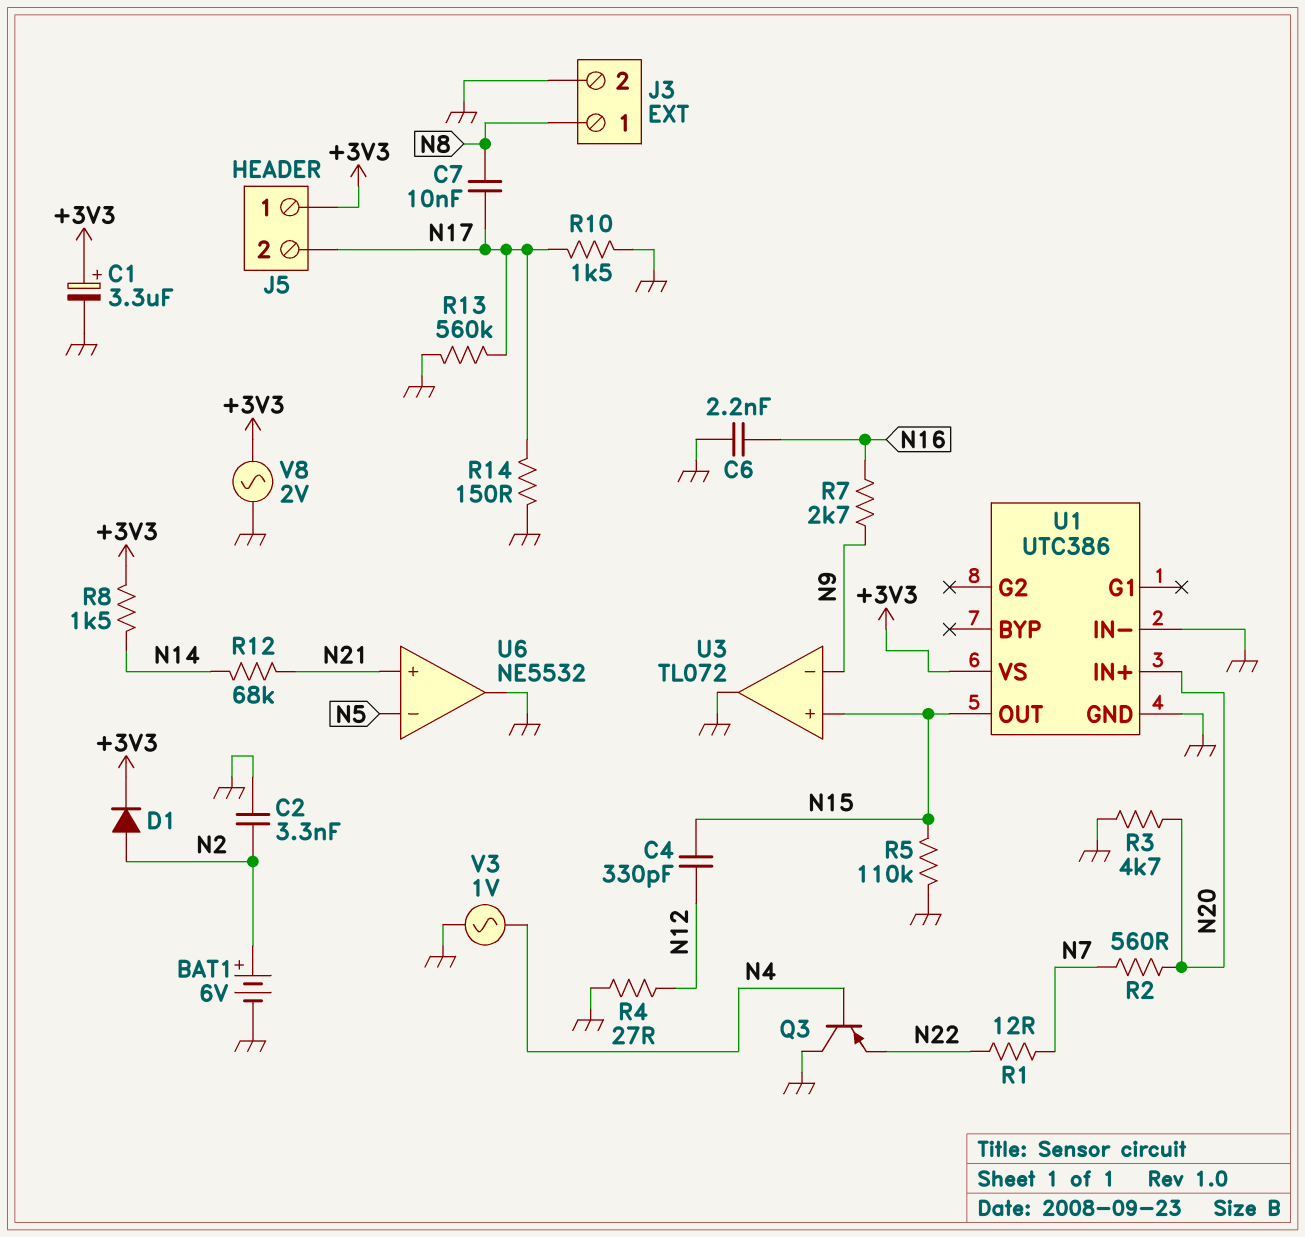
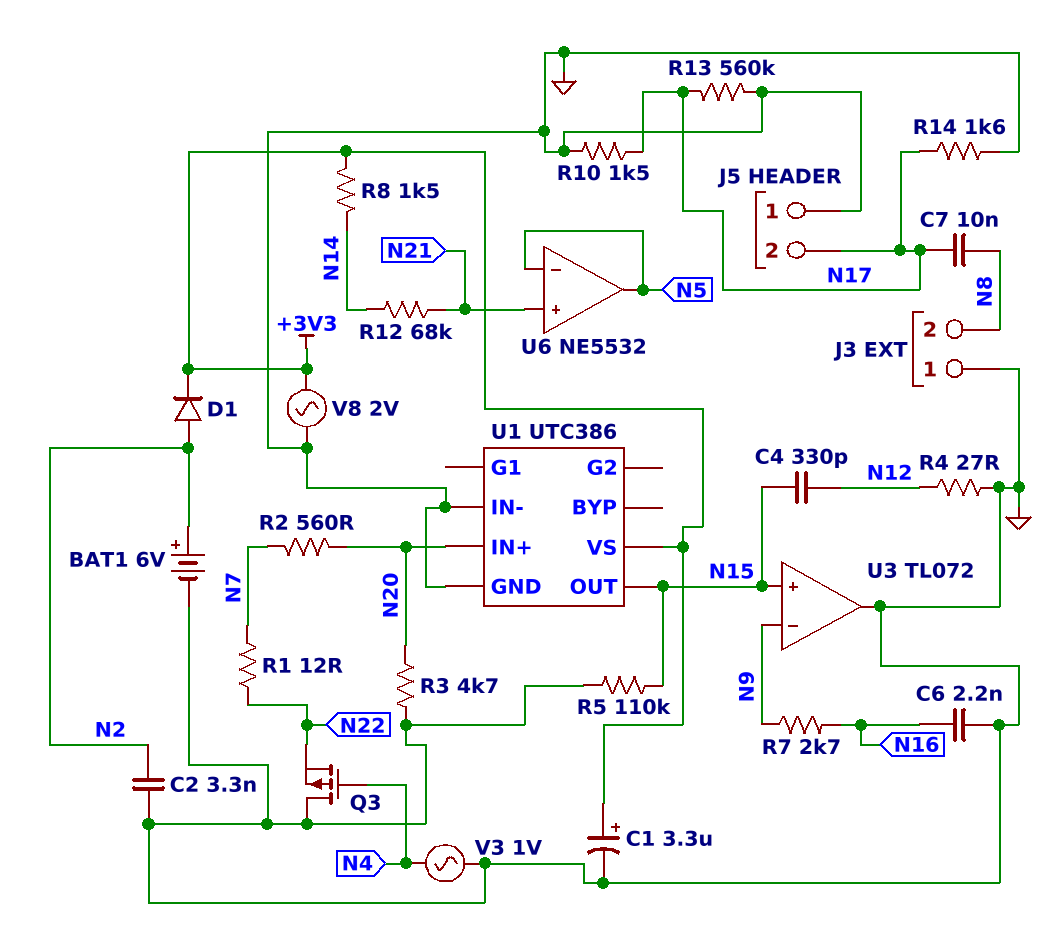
J3 pin 1: N8 -> GND
J3 pin 2: GND -> N8
J5 pin 1: +3V3 -> GND
Q3: PNP (B N4, C GND, E N22) -> PMOS (G N4, D GND, S N22)
R14: 150 (GND, N17) -> 1.6k (GND, N17)
U6 pin out: GND -> N5

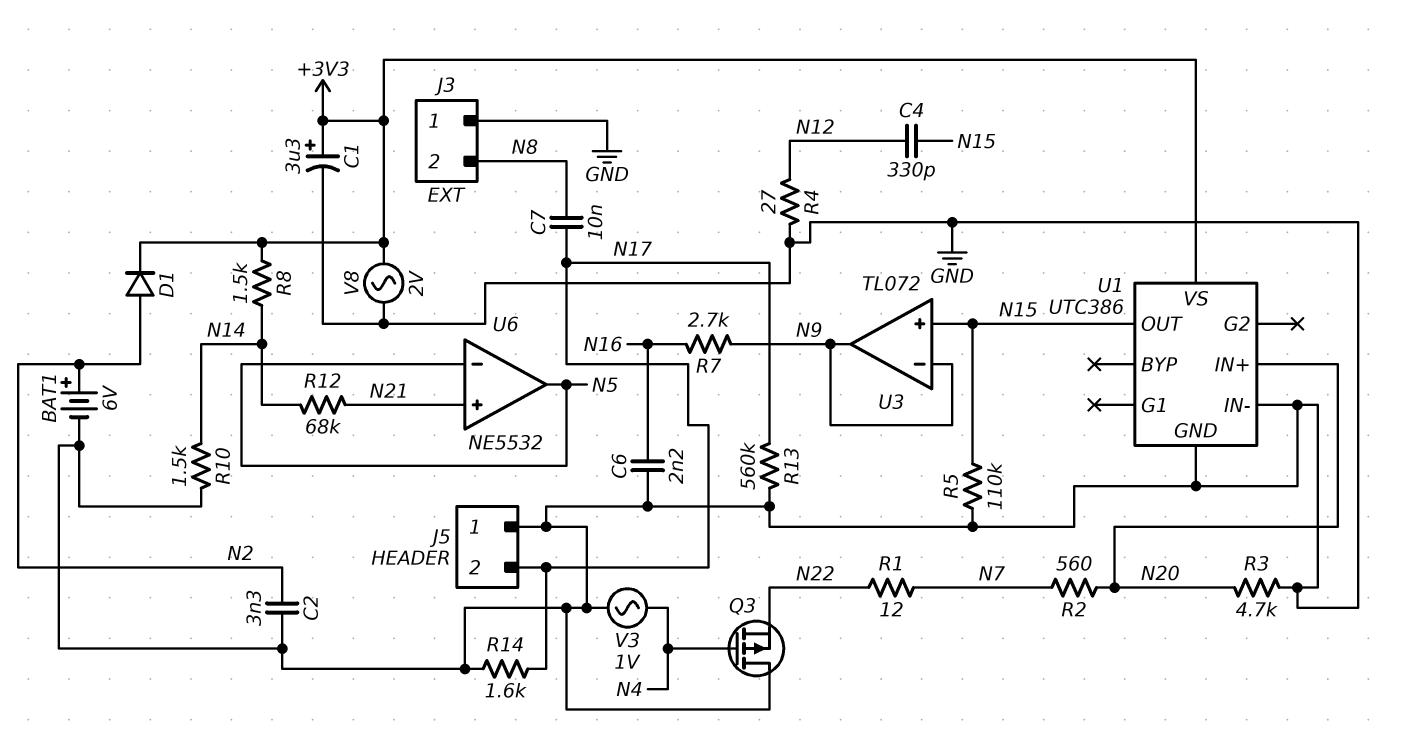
R10: 1.5k (GND, N17) -> 1.5k (GND, N14)
U3 pin out: GND -> N9

